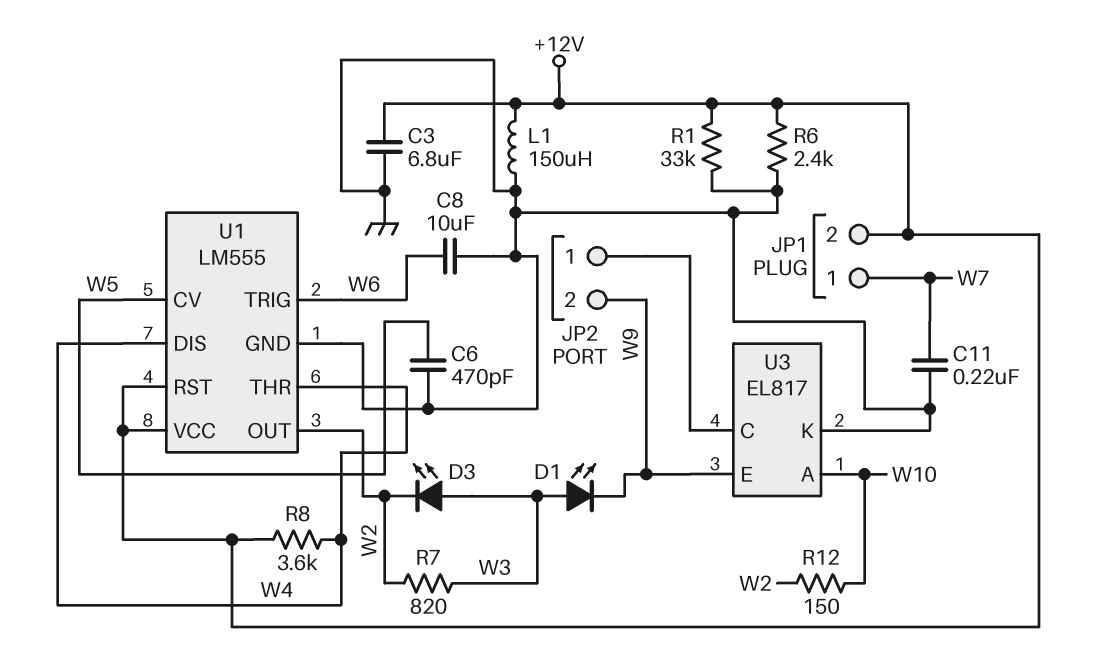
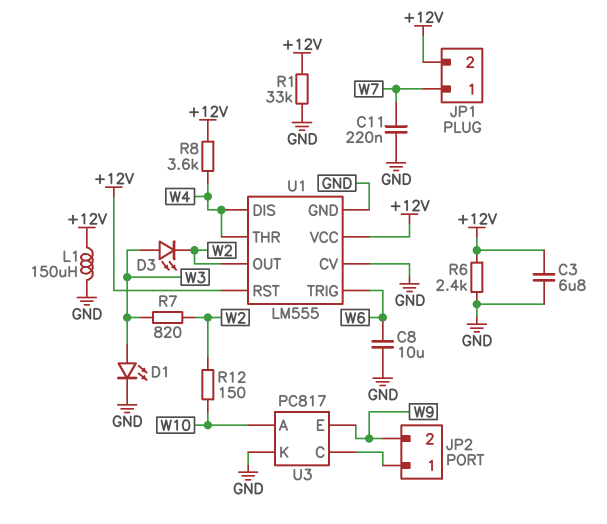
C6: 470pF (GND, W5) -> none
D1: LED (A W3, K W9) -> LED (A W3, K GND)
U1 pin CV: W5 -> GND
U3: EL817 -> PC817

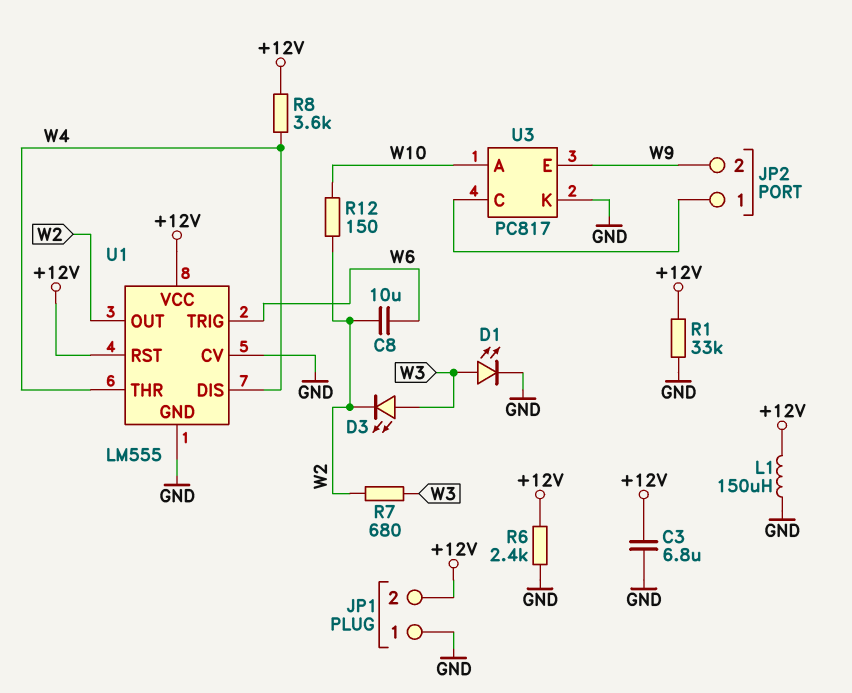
C8: 10uF (GND, W6) -> 10uF (W2, W6)
C11: 220nF (GND, W7) -> none
JP1 pin 1: W7 -> GND
R7: 820 (W2, W3) -> 680 (W2, W3)

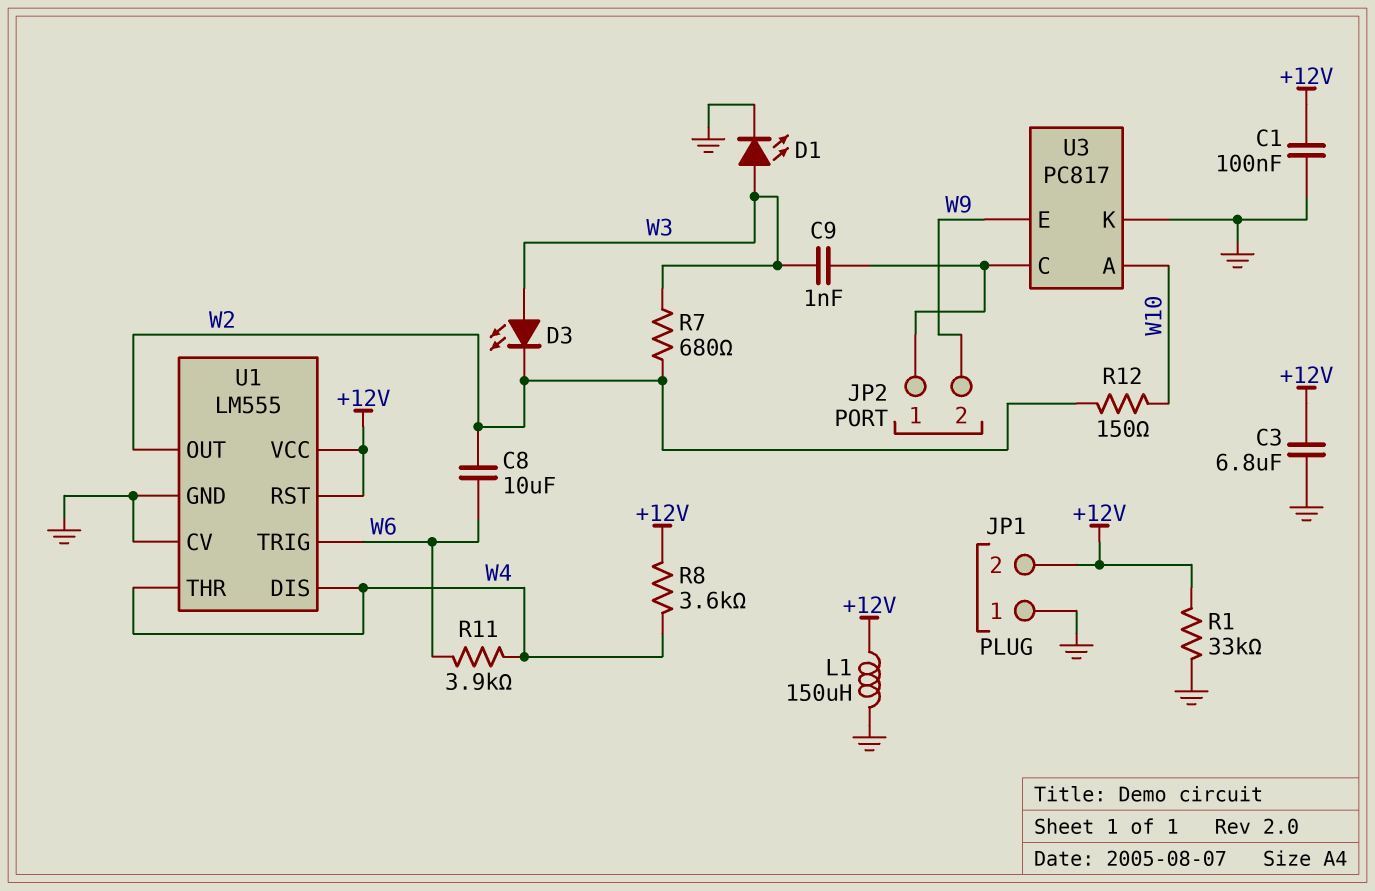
C1: none -> 100nF (+12V, GND)
C9: none -> 1nF (JP2/1, W3)
R6: 2.4k (+12V, GND) -> none
R11: none -> 3.9k (W4, W6)

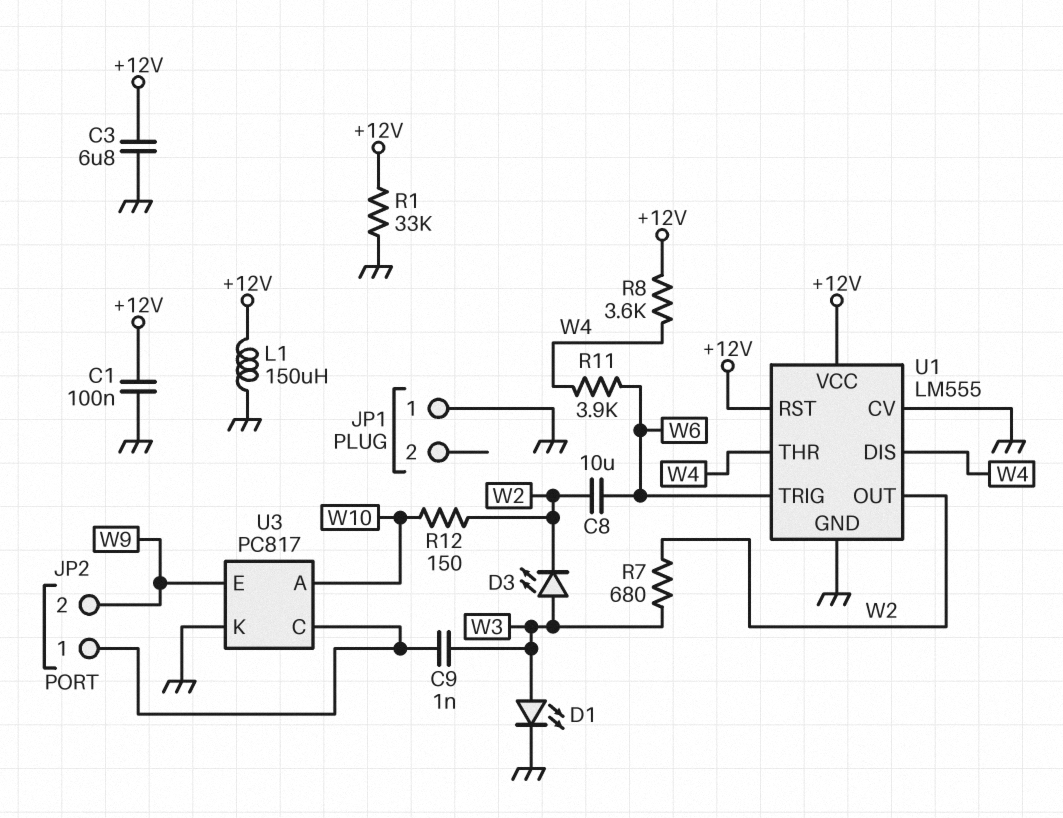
JP1 pin 2: +12V -> none

